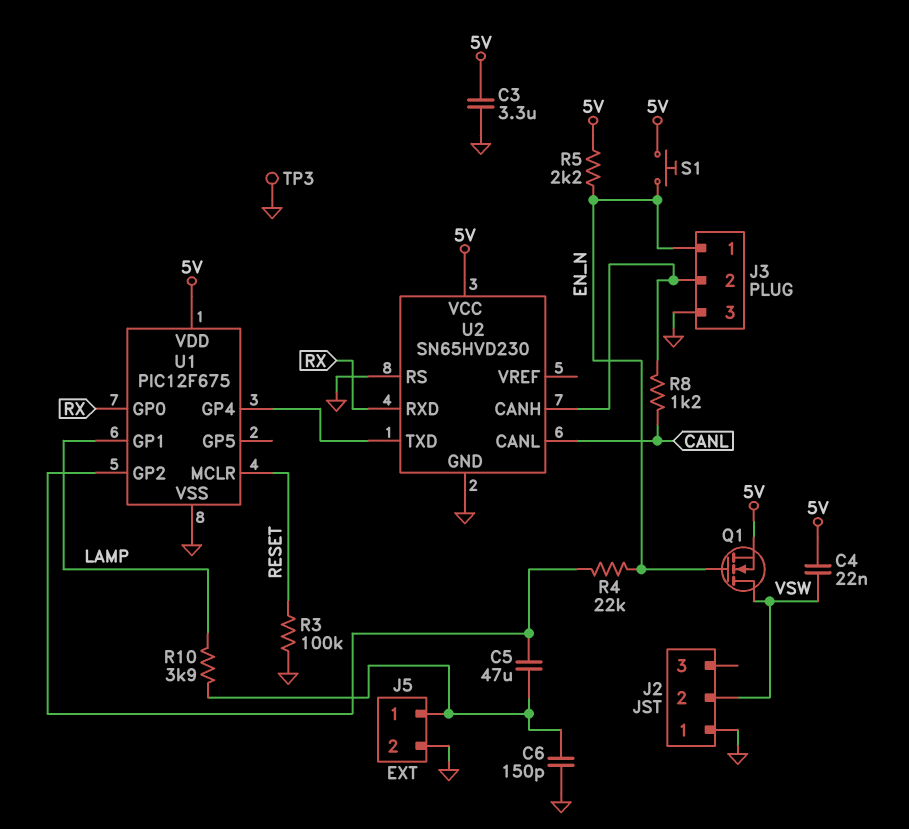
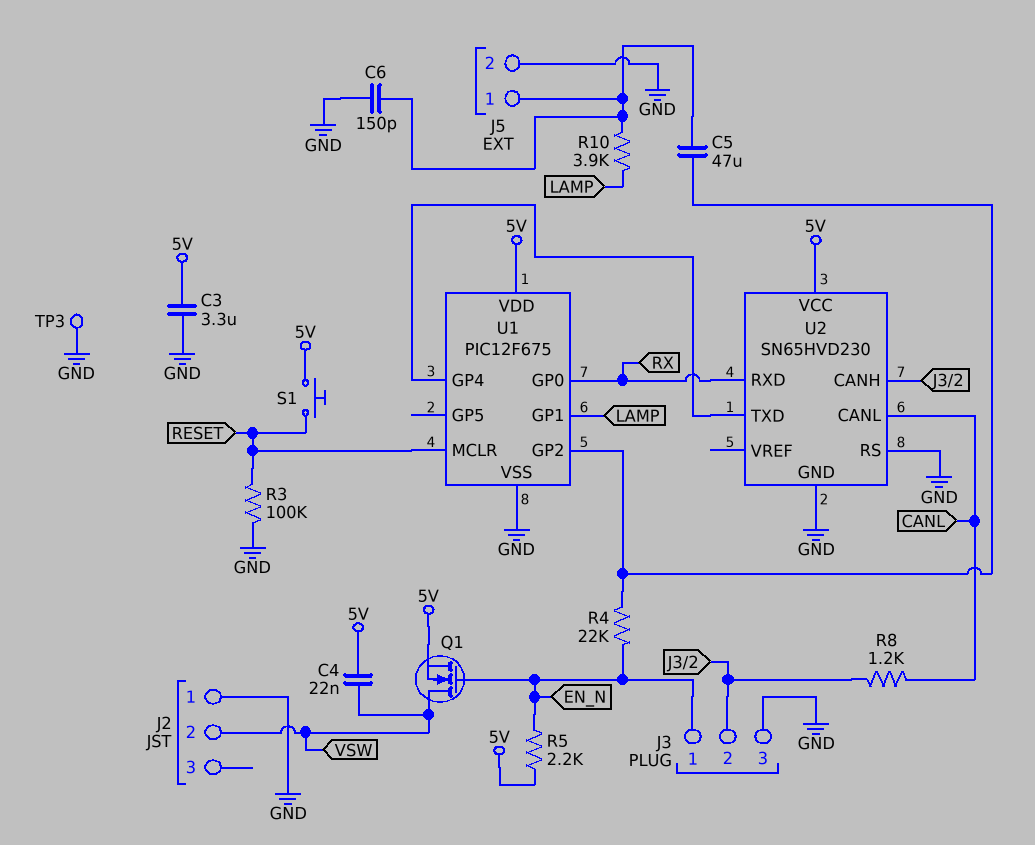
S1: button (5V, EN_N) -> button (5V, RESET)

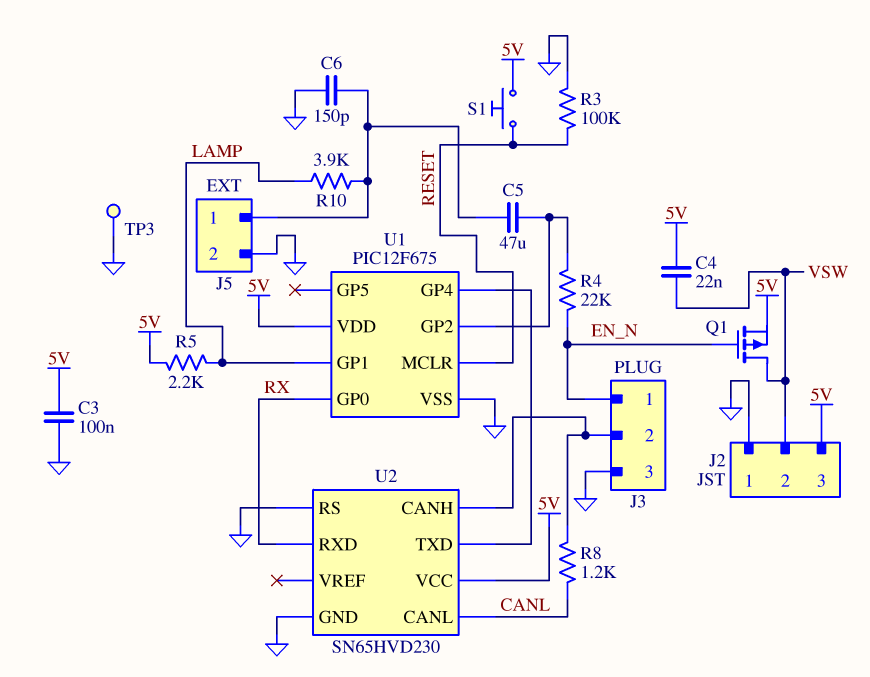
C3: 3.3uF (5V, GND) -> 100nF (5V, GND)
J2 pin 3: none -> 5V
Q1: NMOS (G EN_N, D VSW, S 5V) -> PMOS (G EN_N, D VSW, S 5V)
R5: 2.2k (5V, EN_N) -> 2.2k (5V, LAMP)

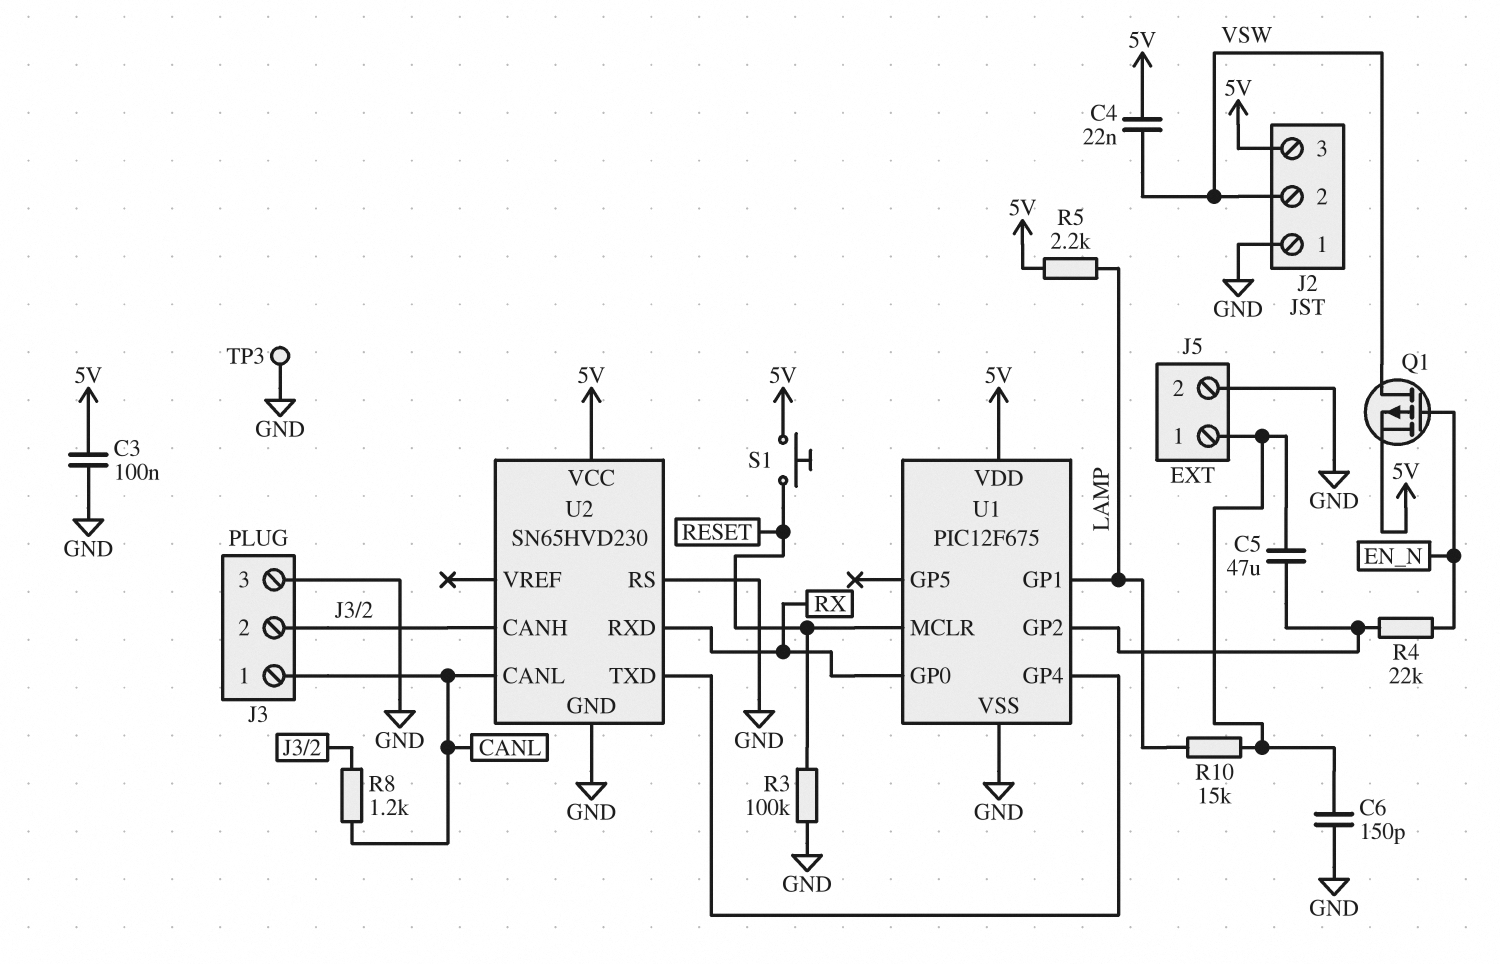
J3 pin 1: EN_N -> CANL
R10: 3.9k (J5/1, LAMP) -> 15k (J5/1, LAMP)

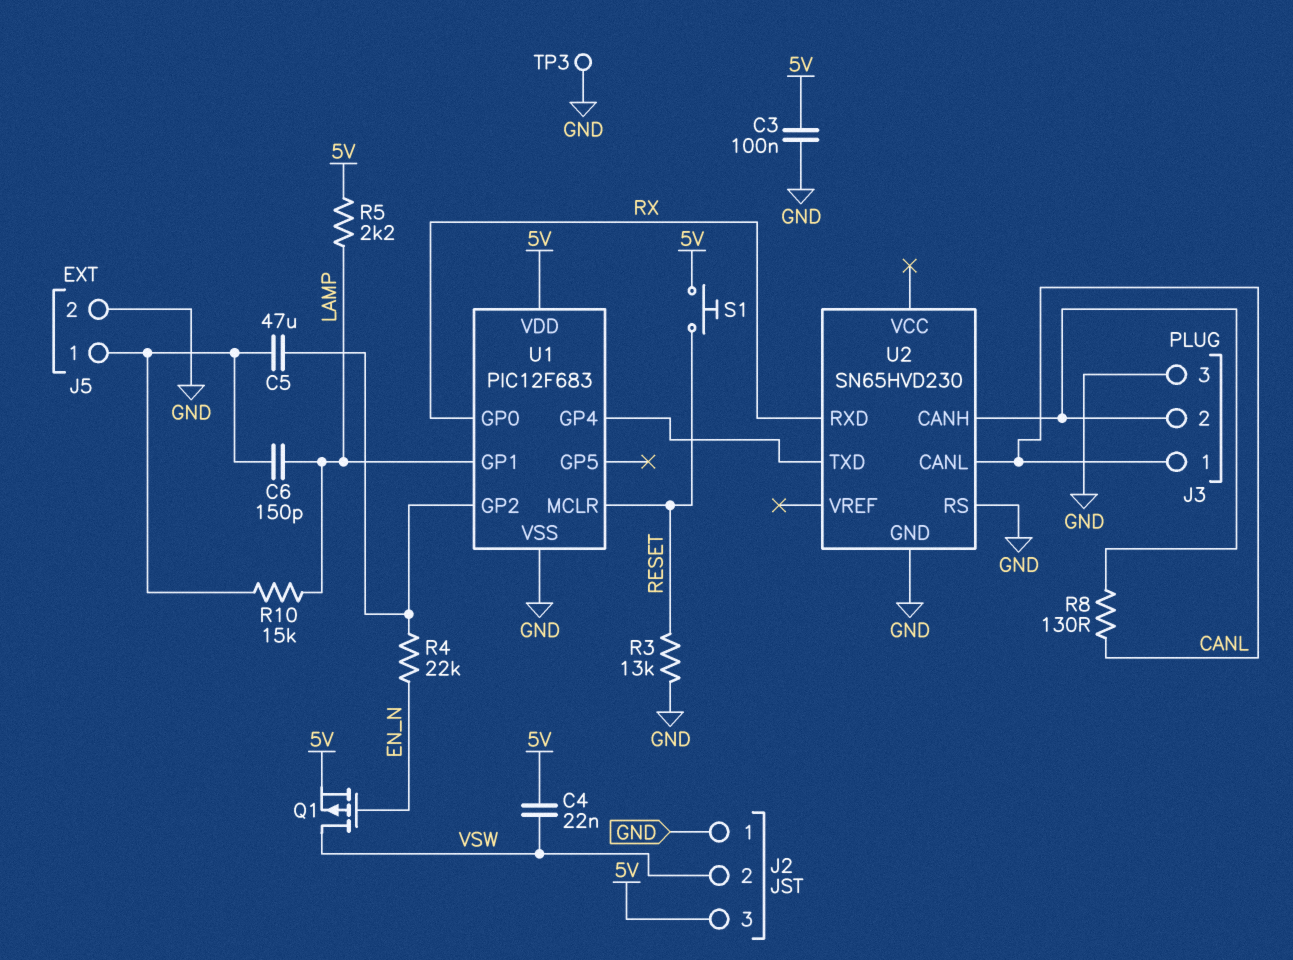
C6: 150pF (GND, J5/1) -> 150pF (J5/1, LAMP)
R3: 100k (GND, RESET) -> 13k (GND, RESET)
R8: 1.2k (CANL, J3/2) -> 130 (CANL, J3/2)
U1: PIC12F675 -> PIC12F683
U2 pin VCC: 5V -> none

